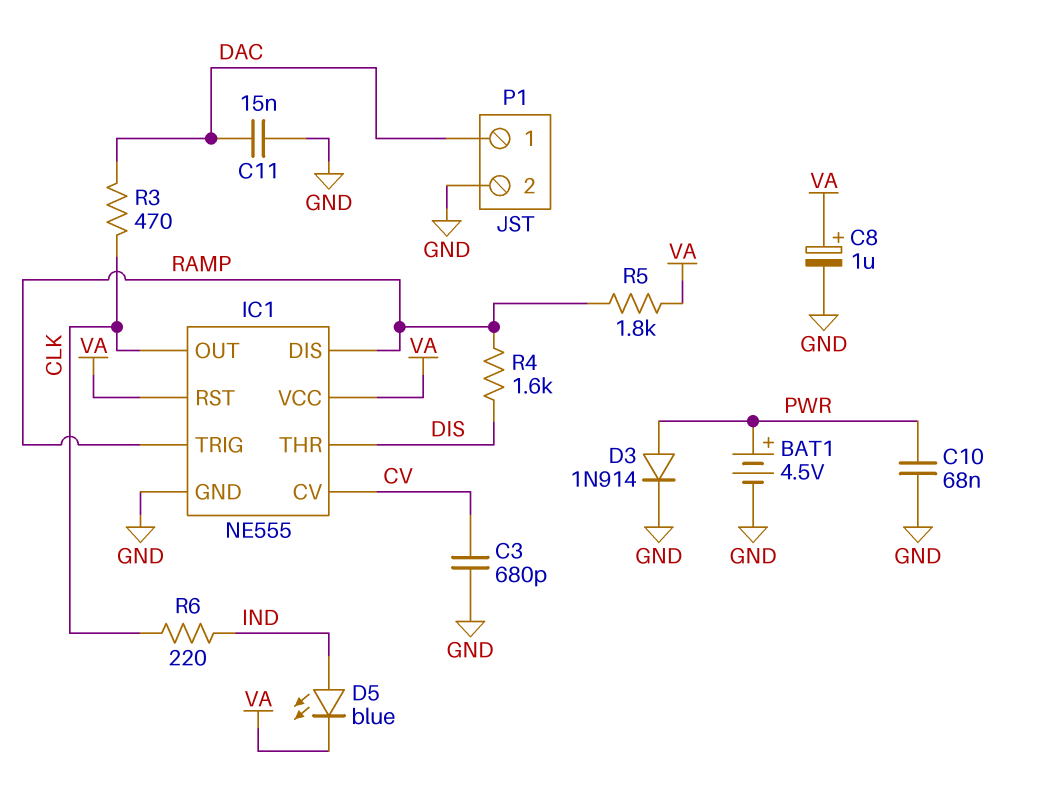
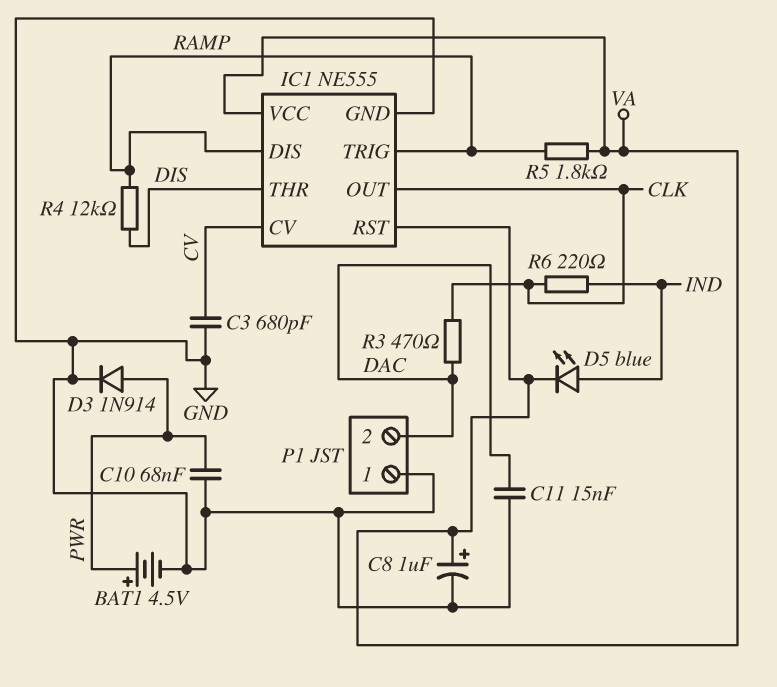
P1 pin 1: DAC -> GND
P1 pin 2: GND -> DAC
R4: 1.6k (DIS, RAMP) -> 12k (DIS, RAMP)

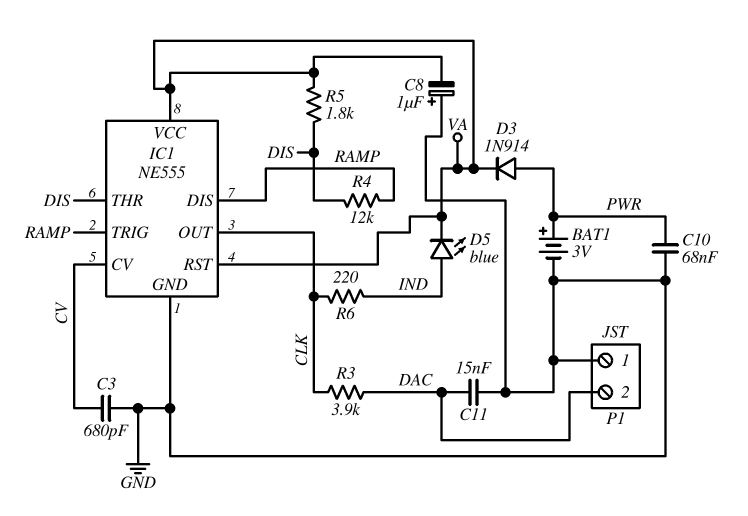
BAT1: 4.5V (plus PWR, minus GND) -> 3V (plus PWR, minus GND)
C8: 1uF (plus VA, minus GND) -> 1uF (plus GND, minus VA)
D3: diode 1N914 (A PWR, K GND) -> diode 1N914 (A PWR, K VA)
R3: 470 (CLK, DAC) -> 3.9k (CLK, DAC)
R5: 1.8k (RAMP, VA) -> 1.8k (DIS, VA)

